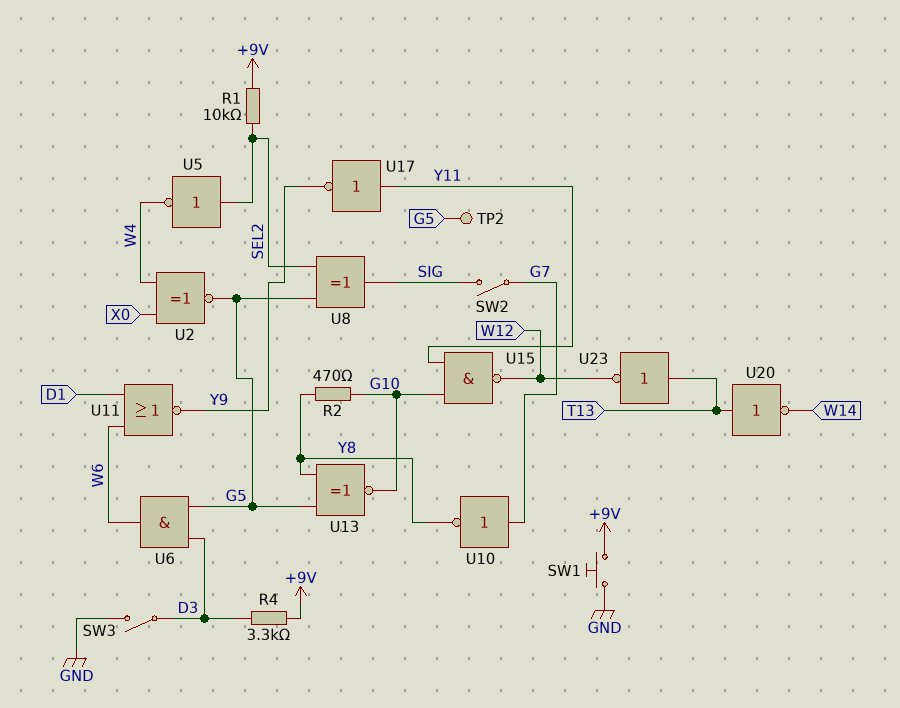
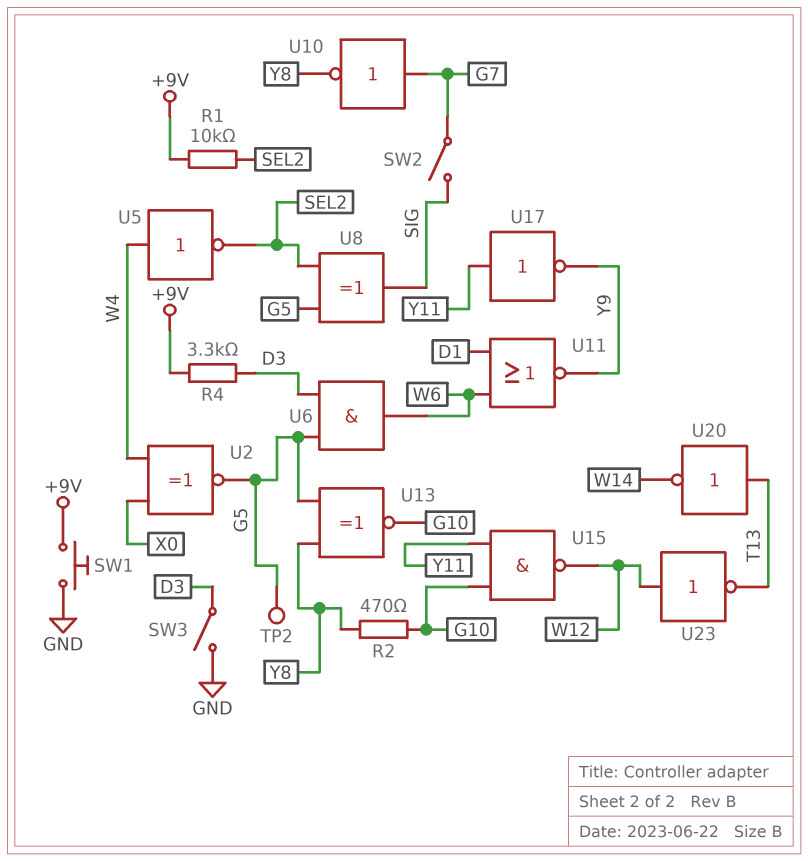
U5: NOT (in SEL2, out W4) -> NOT (in W4, out SEL2)
U23: NOT (in T13, out W12) -> NOT (in W12, out T13)

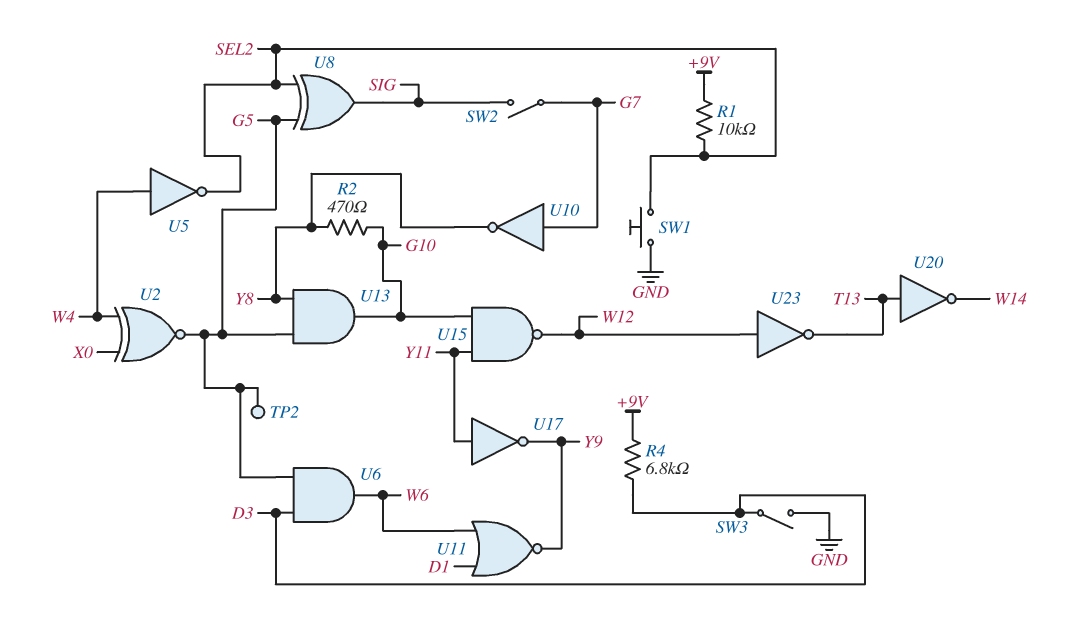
R4: 3.3k (+9V, D3) -> 6.8k (+9V, D3)
SW1: button (+9V, GND) -> button (GND, SEL2)
U13: XNOR (in G5, in Y8, out G10) -> AND (in G5, in Y8, out G10)

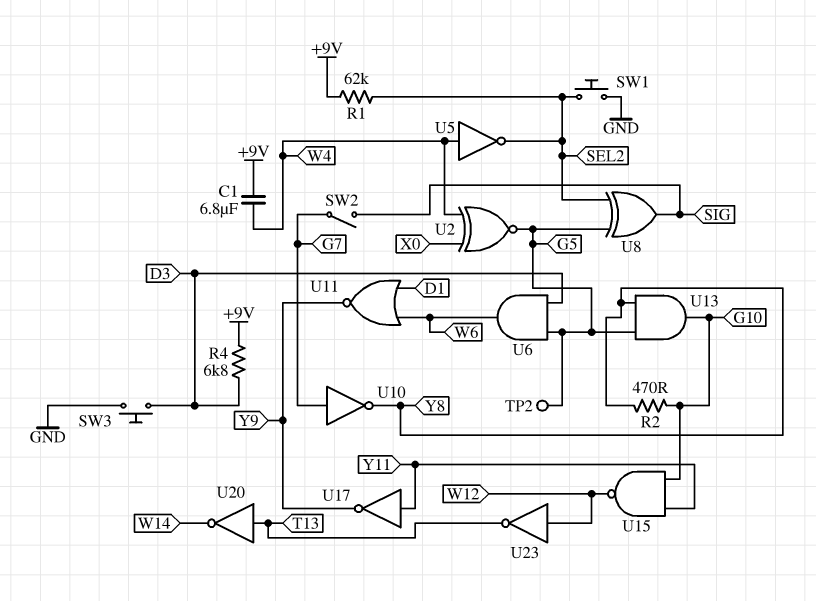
C1: none -> 6.8uF (+9V, W4)
R1: 10k (+9V, SEL2) -> 62k (+9V, SEL2)
SW3: switch (D3, GND) -> button (D3, GND)

